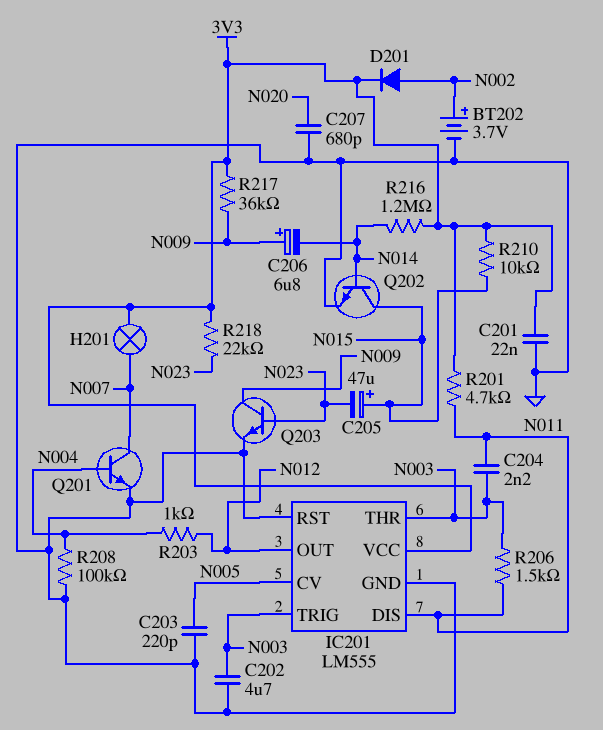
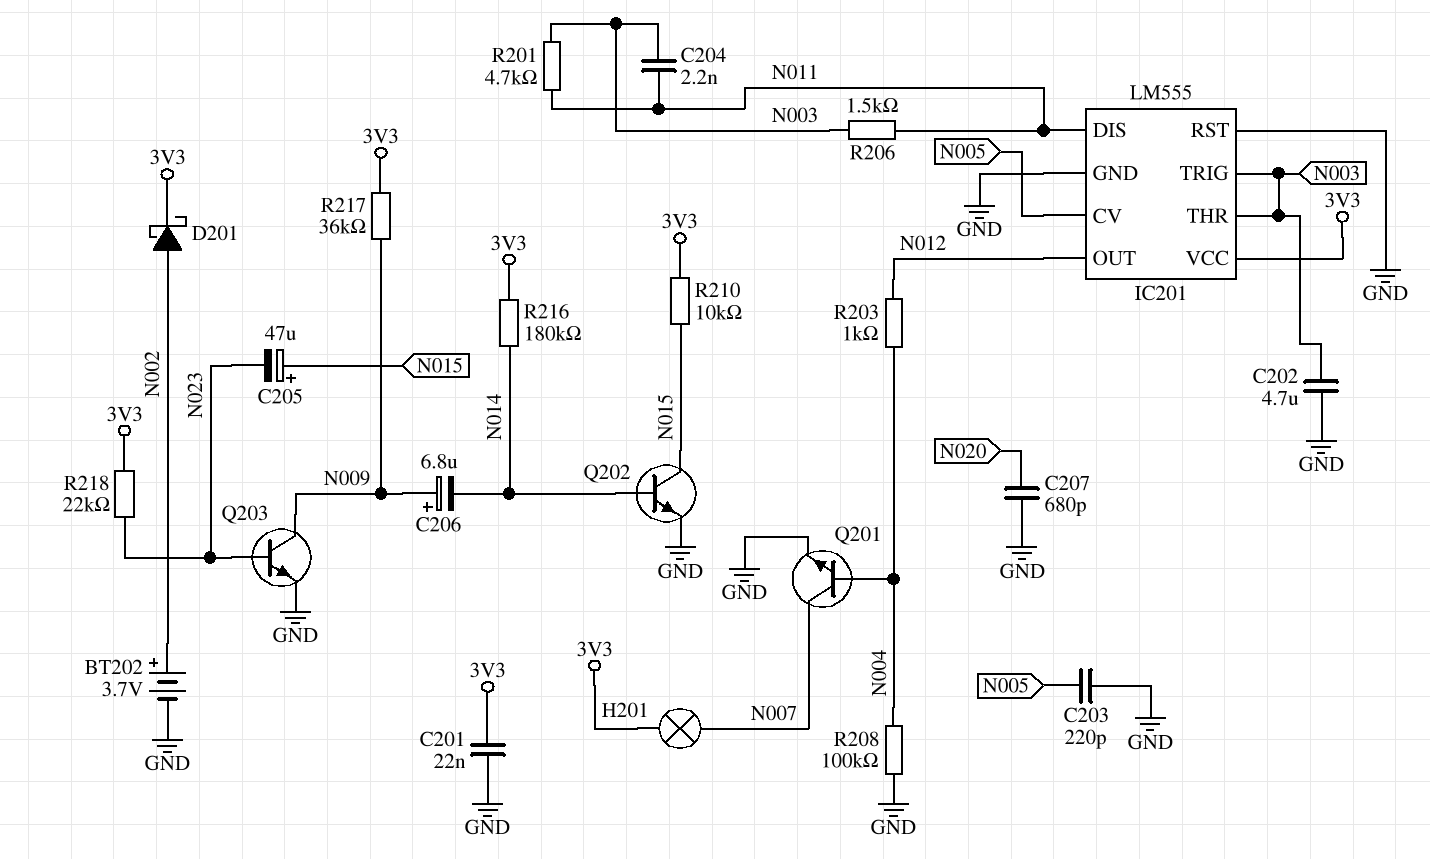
D201: diode (A N002, K 3V3) -> schottky (A N002, K 3V3)
R201: 4.7k (3V3, N011) -> 4.7k (N003, N011)
R216: 1.2M (3V3, N014) -> 180k (3V3, N014)

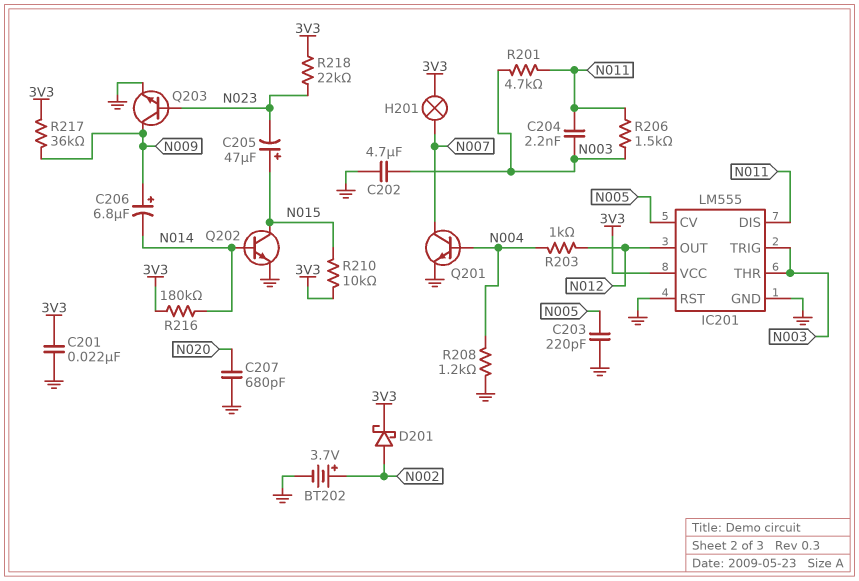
R208: 100k (GND, N004) -> 1.2k (GND, N004)

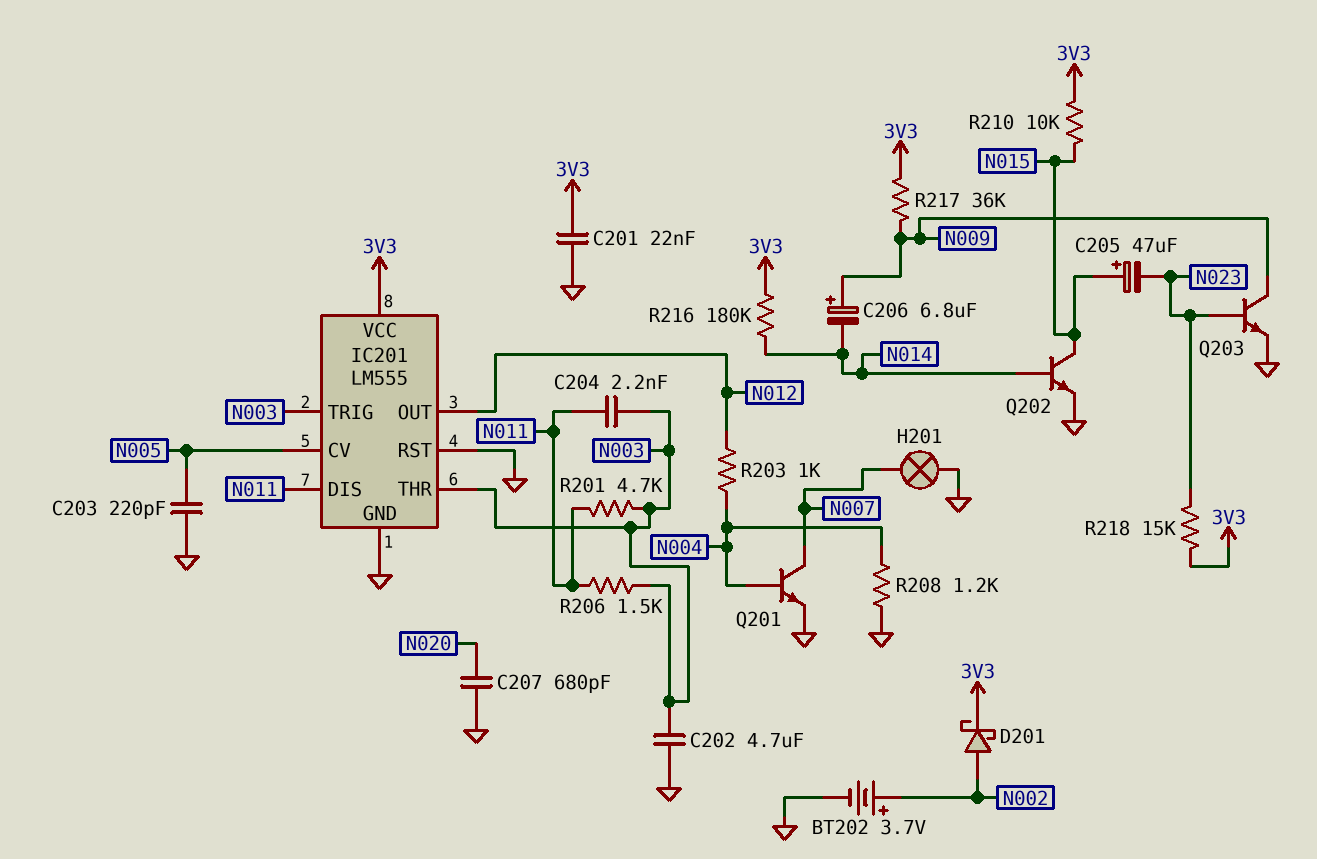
H201: lamp (3V3, N007) -> lamp (GND, N007)
R218: 22k (3V3, N023) -> 15k (3V3, N023)

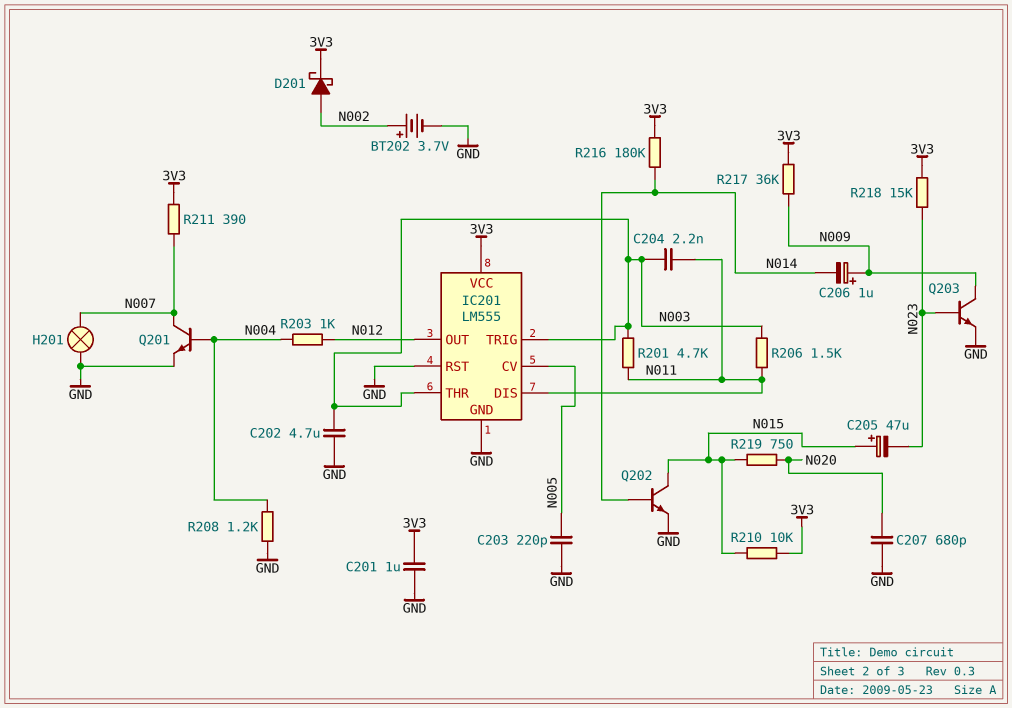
C201: 22nF (3V3, GND) -> 1uF (3V3, GND)
C206: 6.8uF (plus N009, minus N014) -> 1uF (plus N009, minus N014)
R211: none -> 390 (3V3, N007)
R219: none -> 750 (N015, N020)

